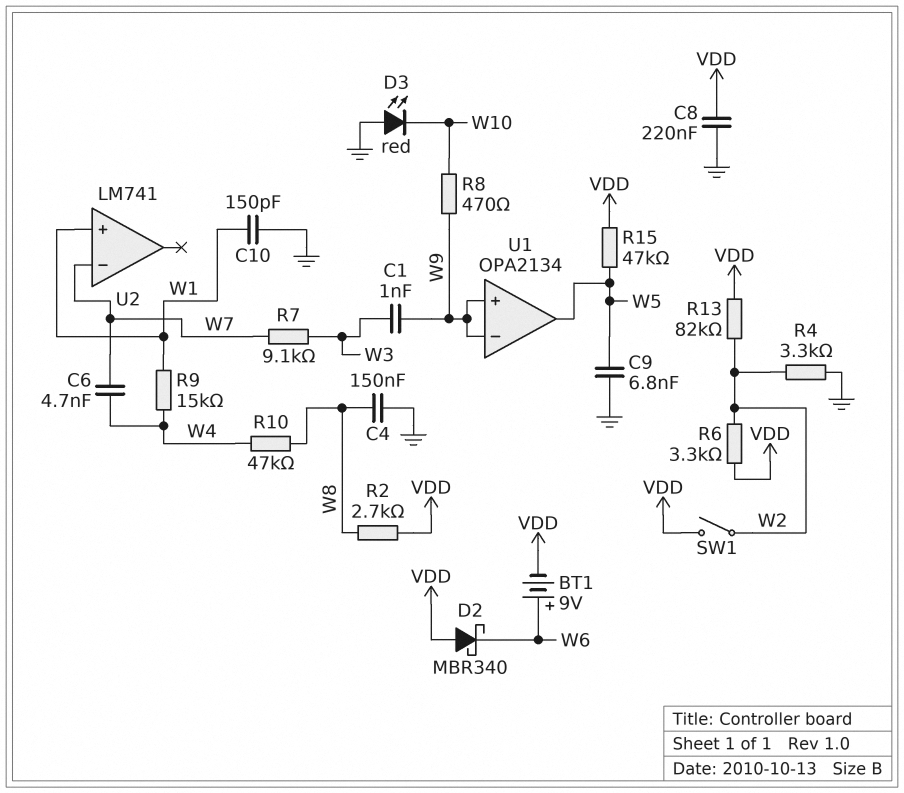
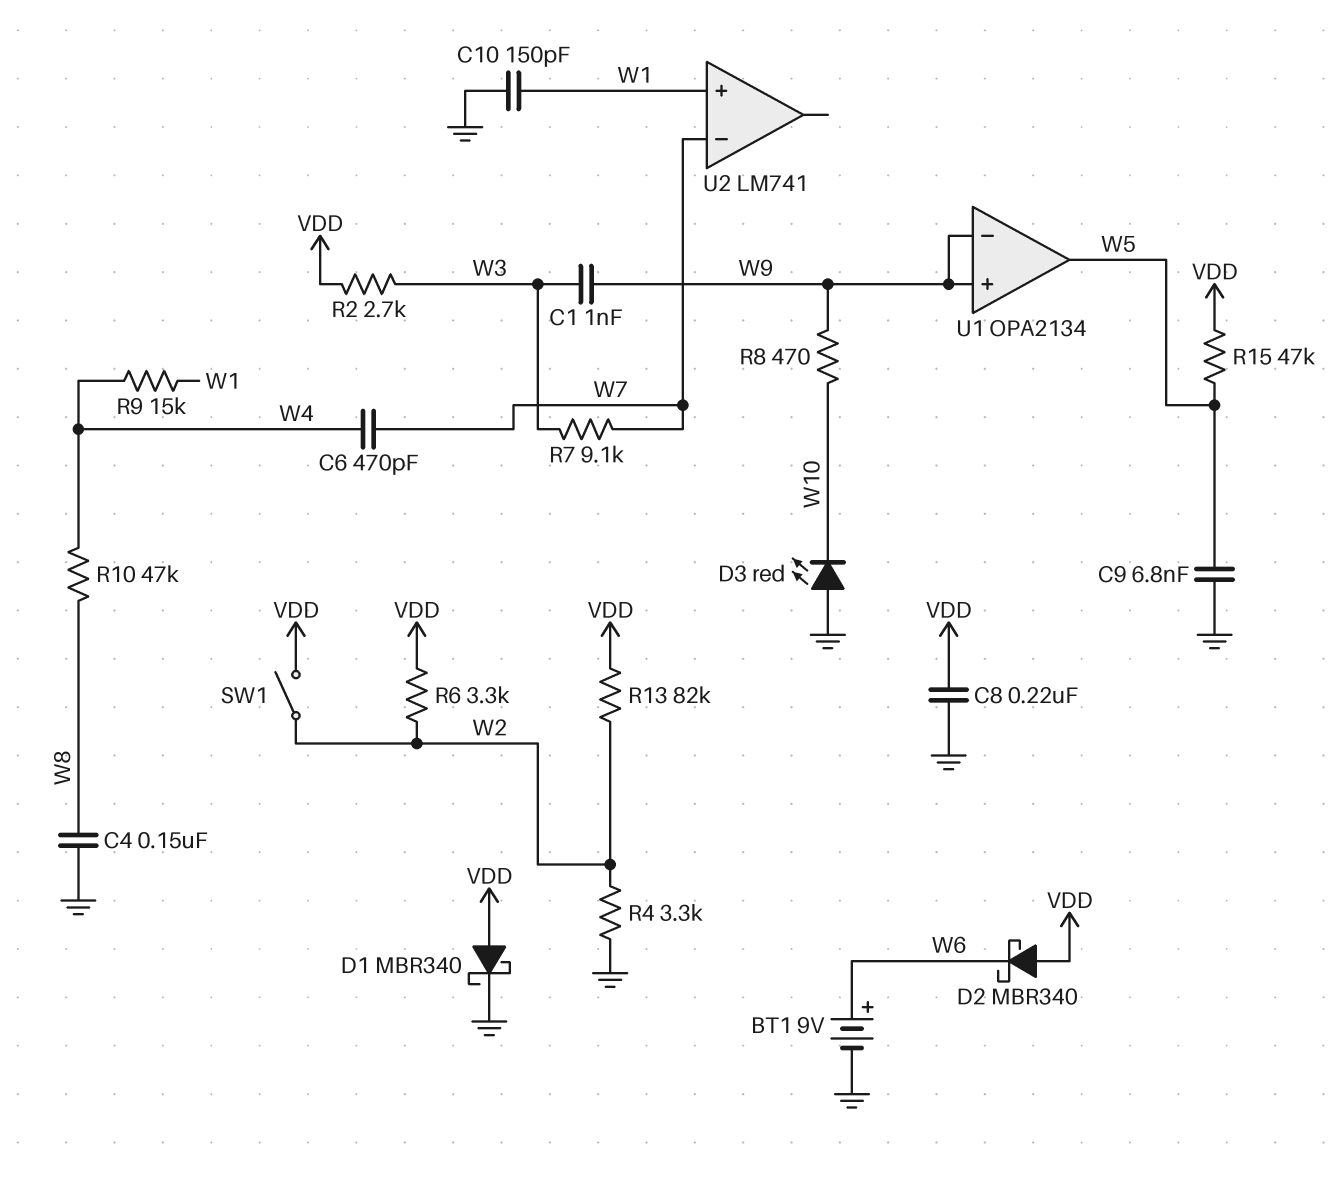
BT1: 9V (plus W6, minus VDD) -> 9V (plus W6, minus GND)
C6: 4.7nF (W4, W7) -> 470pF (W4, W7)
D1: none -> schottky MBR340 (A VDD, K GND)
R2: 2.7k (VDD, W8) -> 2.7k (VDD, W3)

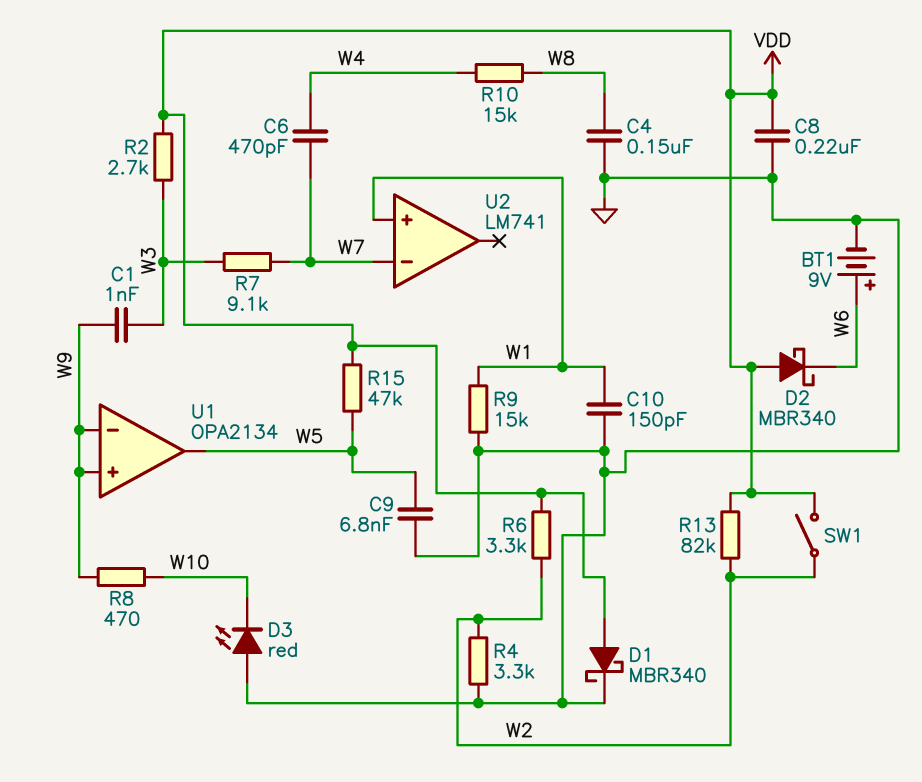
R9: 15k (W1, W4) -> 15k (GND, W1)
R10: 47k (W4, W8) -> 15k (W4, W8)

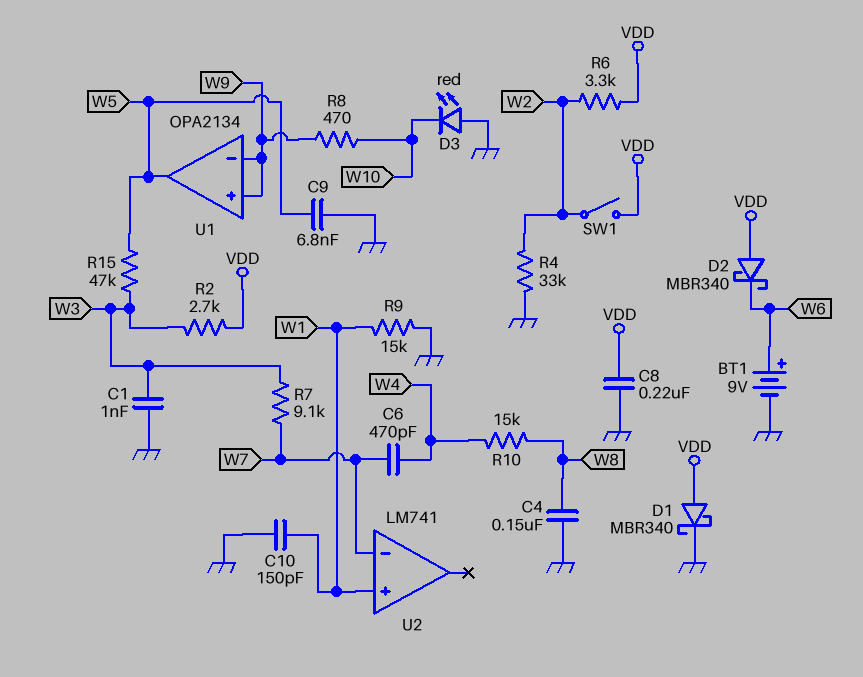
C1: 1nF (W3, W9) -> 1nF (GND, W3)
R4: 3.3k (GND, W2) -> 33k (GND, W2)
R13: 82k (VDD, W2) -> none
R15: 47k (VDD, W5) -> 47k (W3, W5)

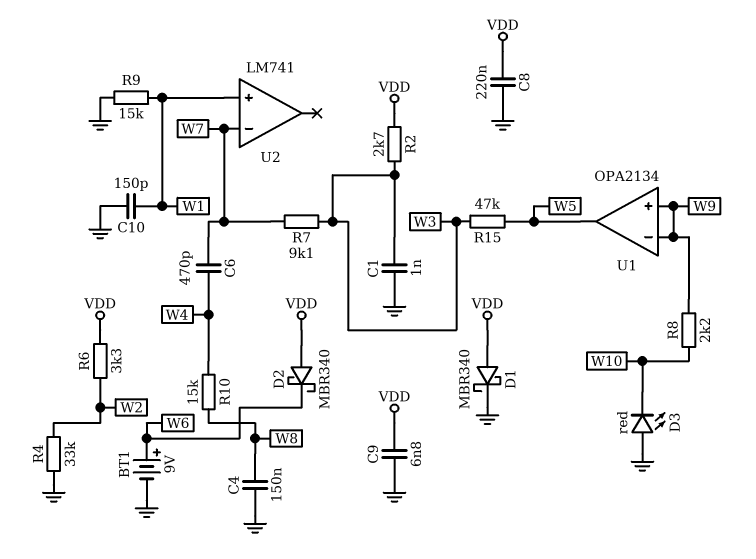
C9: 6.8nF (GND, W5) -> 6.8nF (GND, VDD)
R8: 470 (W9, W10) -> 2.2k (W9, W10)
SW1: switch (VDD, W2) -> none

